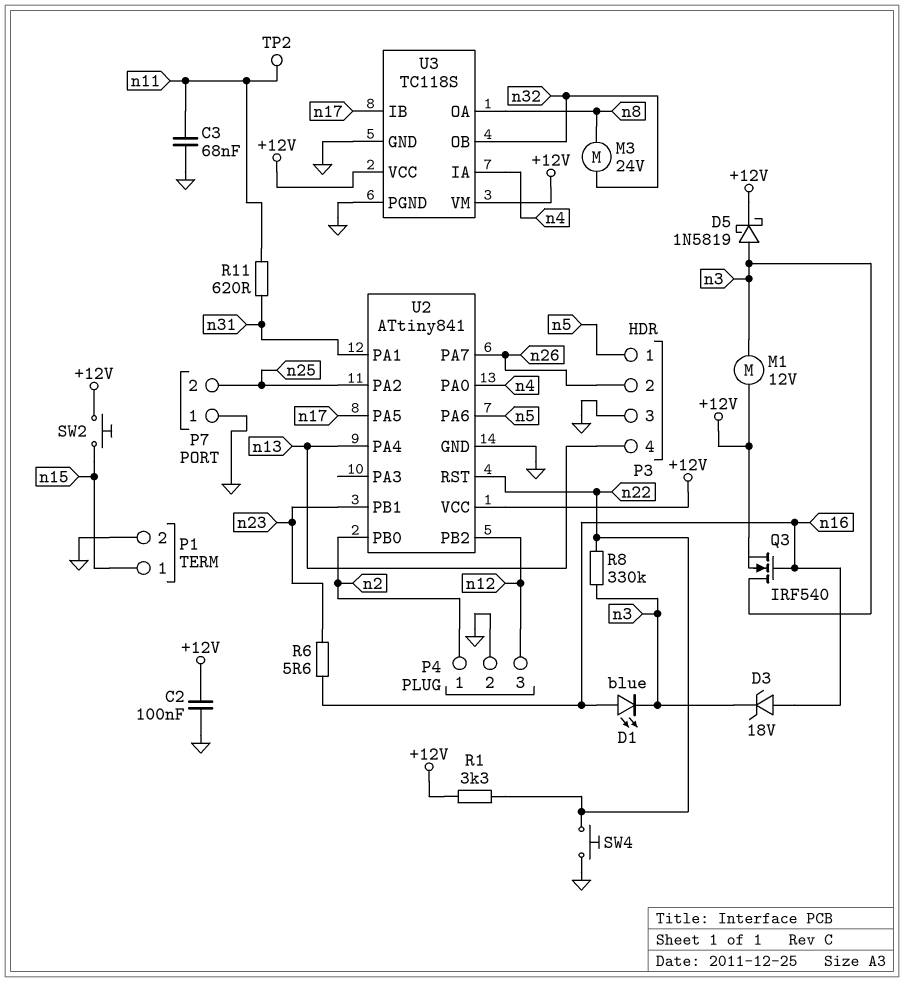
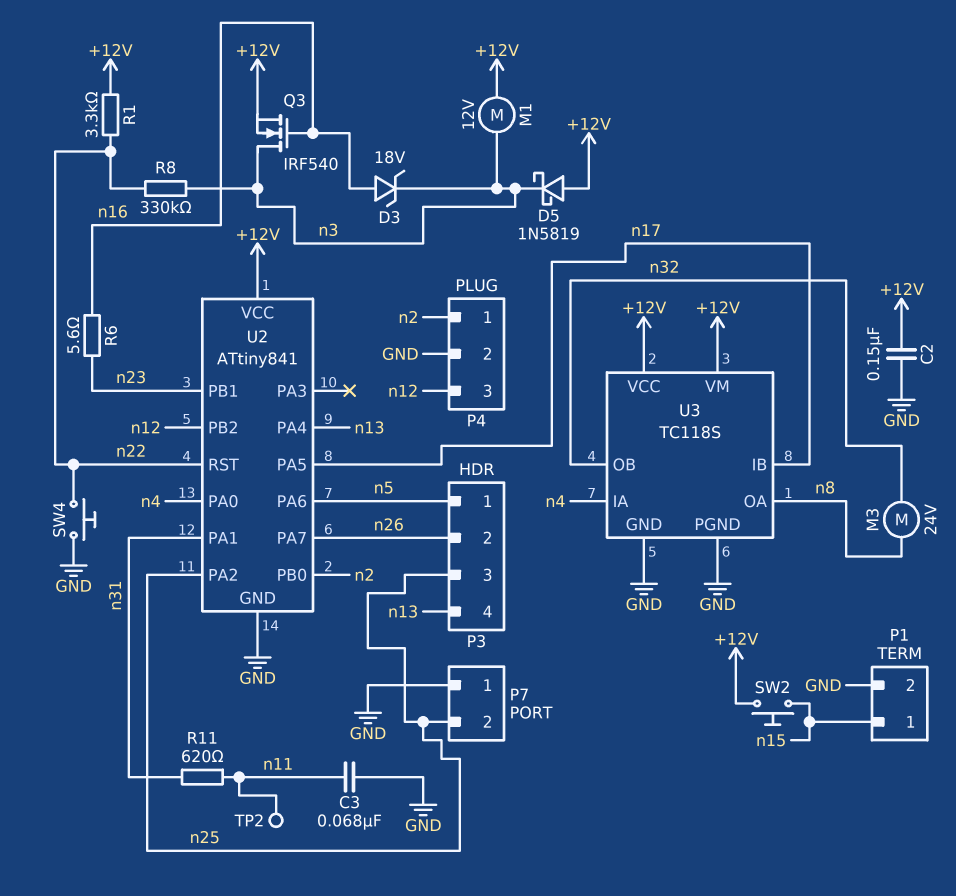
C2: 100nF (+12V, GND) -> 150nF (+12V, GND)
D1: LED blue (A n16, K n3) -> none
D5: schottky 1N5819 (A n3, K +12V) -> schottky 1N5819 (A +12V, K n3)
P3 pin 3: GND -> n25

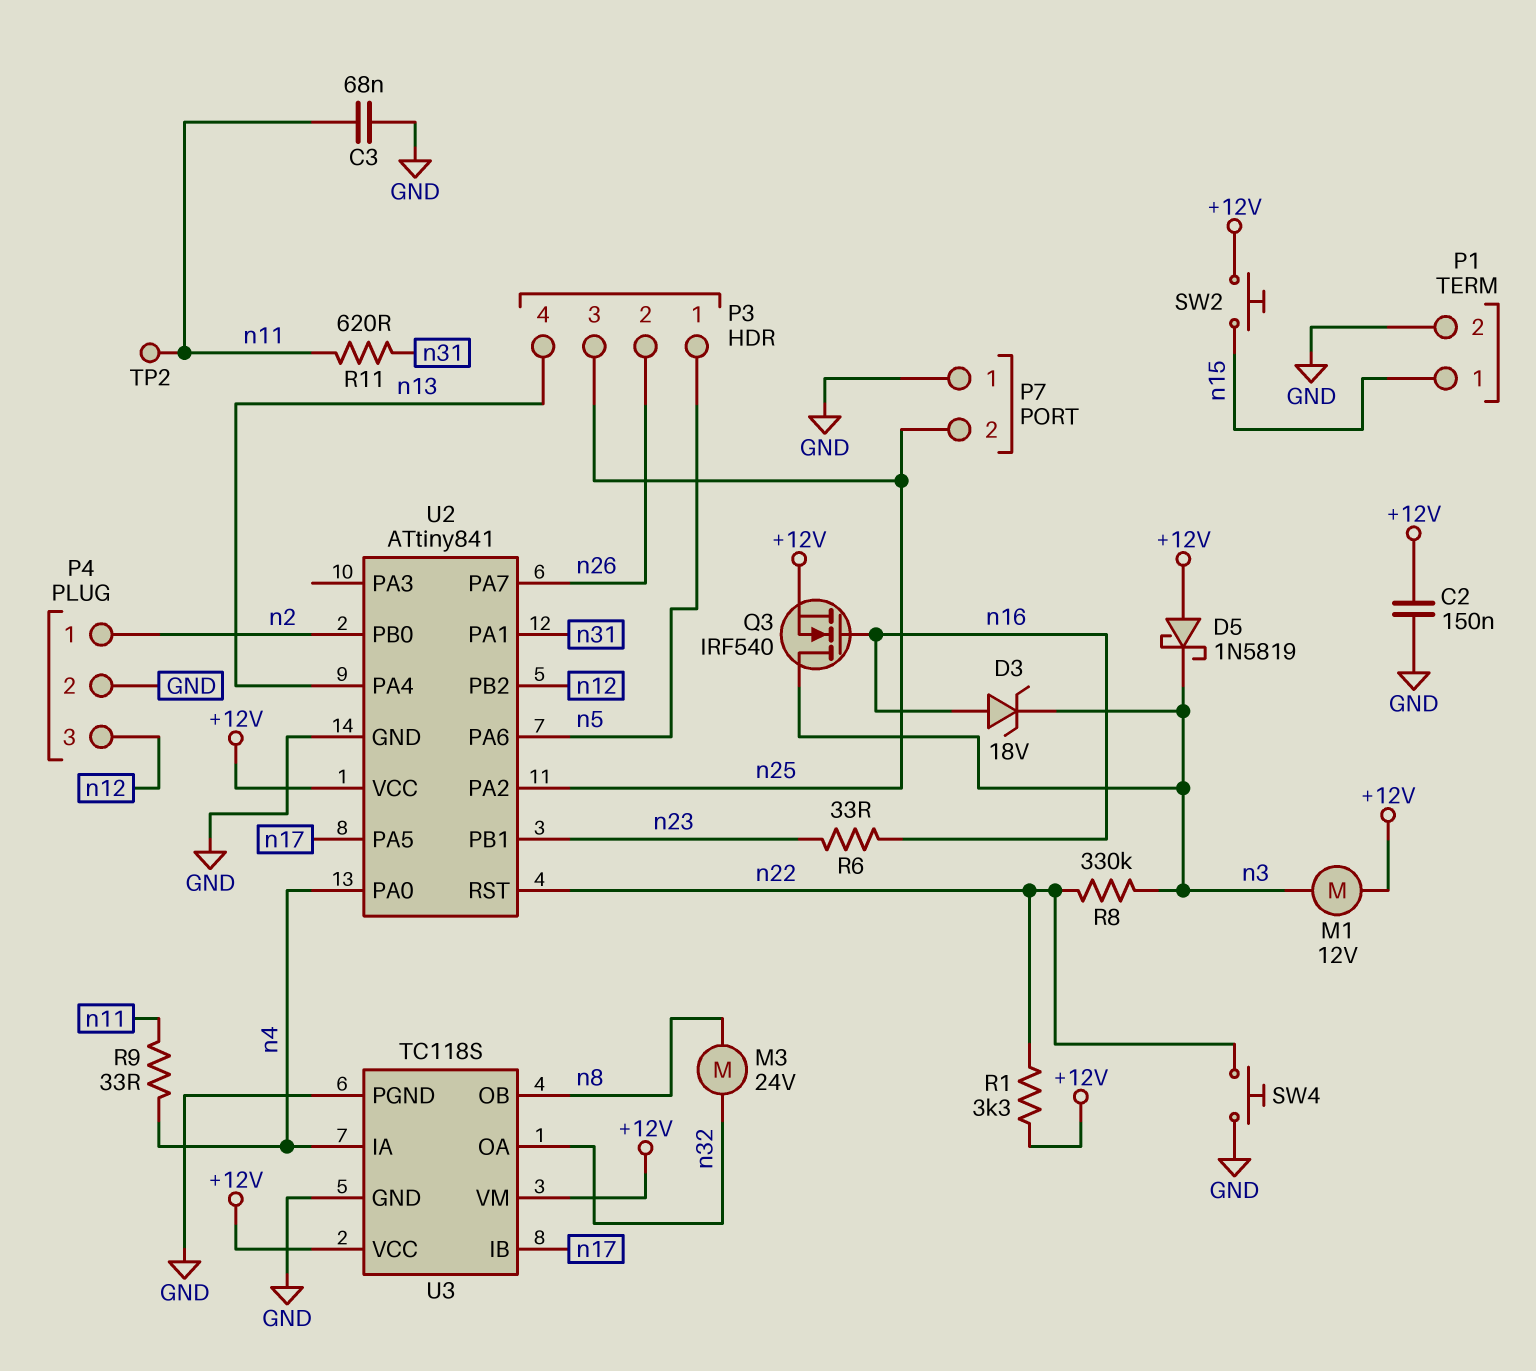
R6: 5.6 (n16, n23) -> 33 (n16, n23)
R9: none -> 33 (n4, n11)
U3 pin OA: n8 -> n32
U3 pin OB: n32 -> n8

